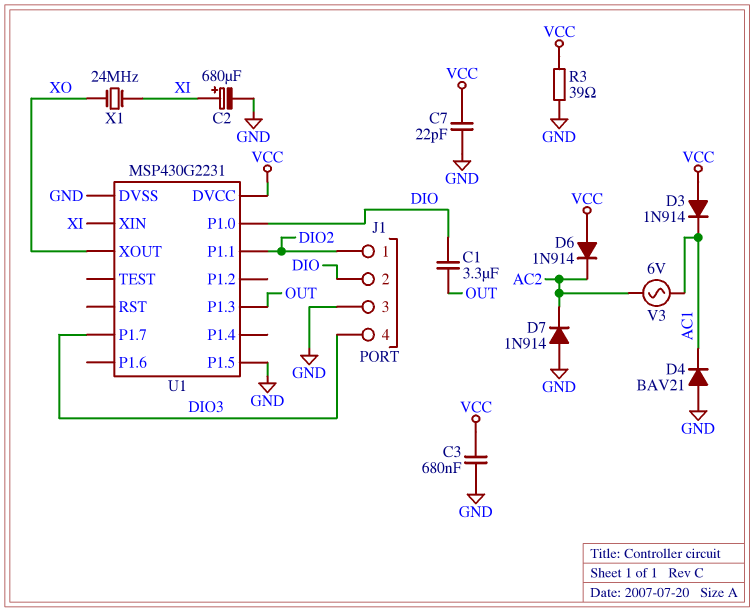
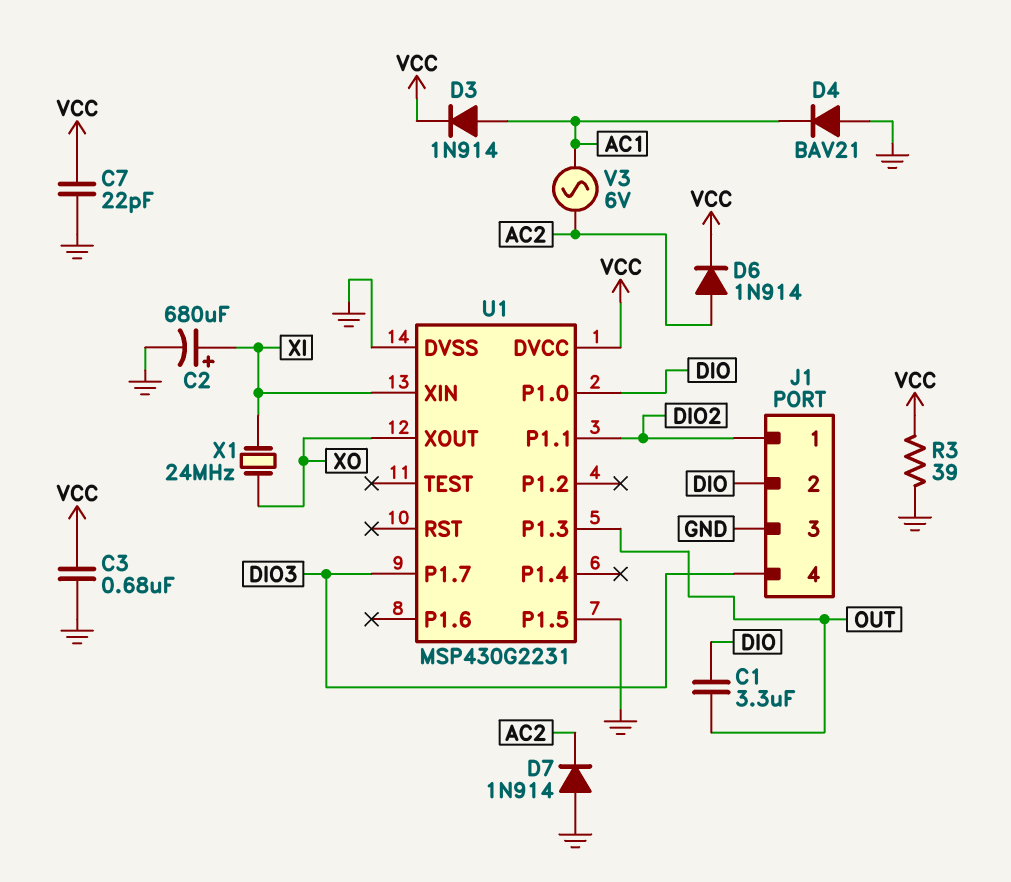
D3: diode 1N914 (A VCC, K AC1) -> diode 1N914 (A AC1, K VCC)
D6: diode 1N914 (A VCC, K AC2) -> diode 1N914 (A AC2, K VCC)

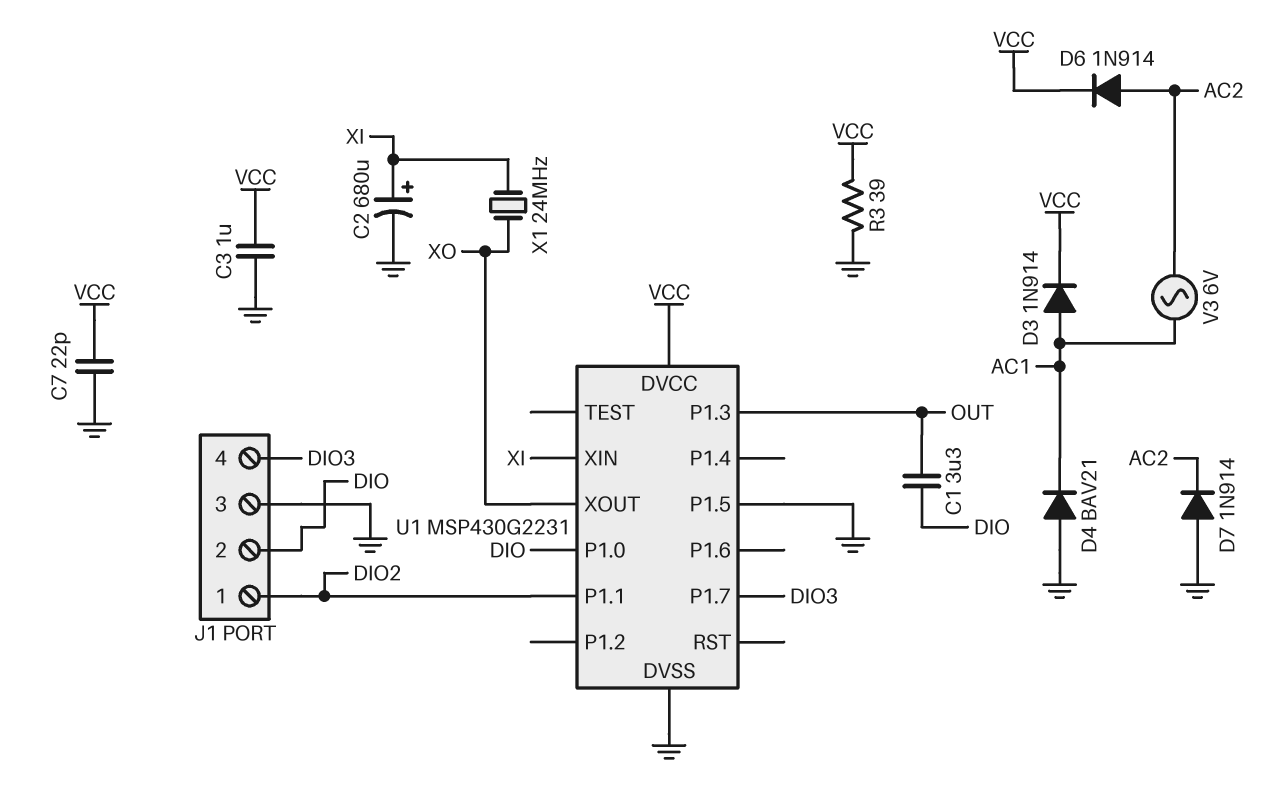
C3: 680nF (GND, VCC) -> 1uF (GND, VCC)

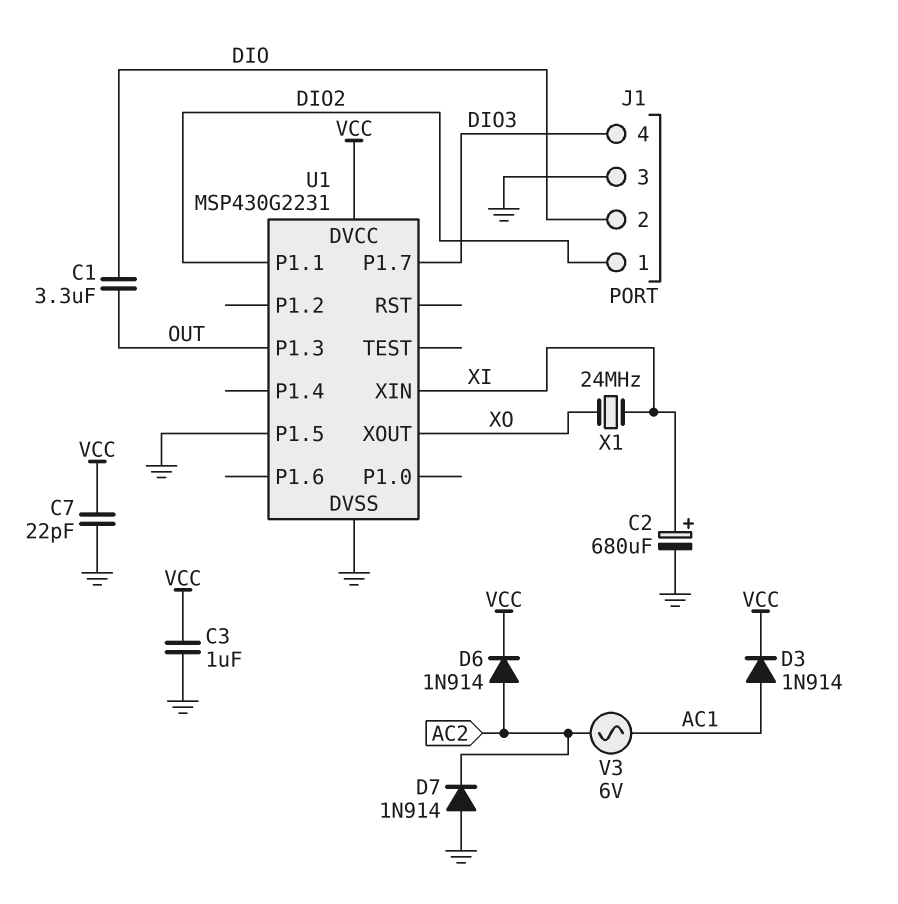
D4: diode BAV21 (A GND, K AC1) -> none
R3: 39 (GND, VCC) -> none
U1 pin P1.0: DIO -> none

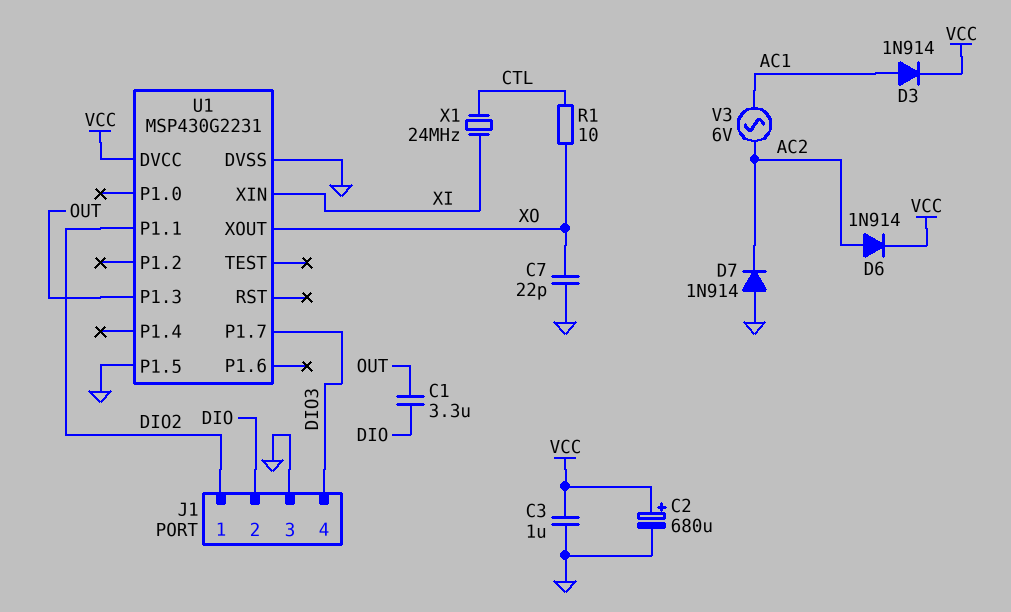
C2: 680uF (plus XI, minus GND) -> 680uF (plus VCC, minus GND)
C7: 22pF (GND, VCC) -> 22pF (GND, XO)
R1: none -> 10 (CTL, XO)
X1: 24MHz (XI, XO) -> 24MHz (CTL, XI)

